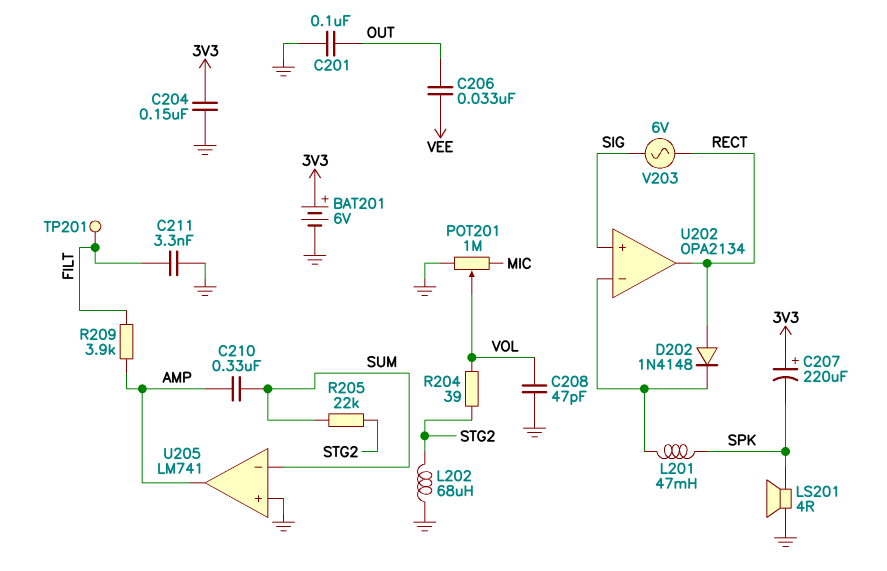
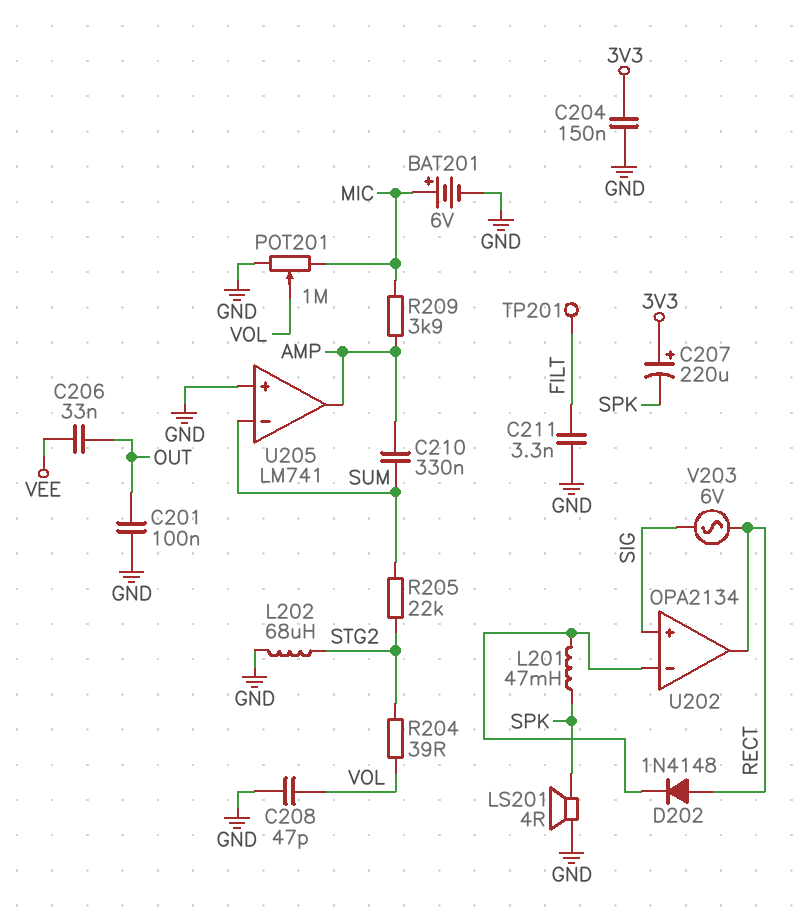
BAT201: 6V (plus 3V3, minus GND) -> 6V (plus MIC, minus GND)
R209: 3.9k (AMP, FILT) -> 3.9k (AMP, MIC)

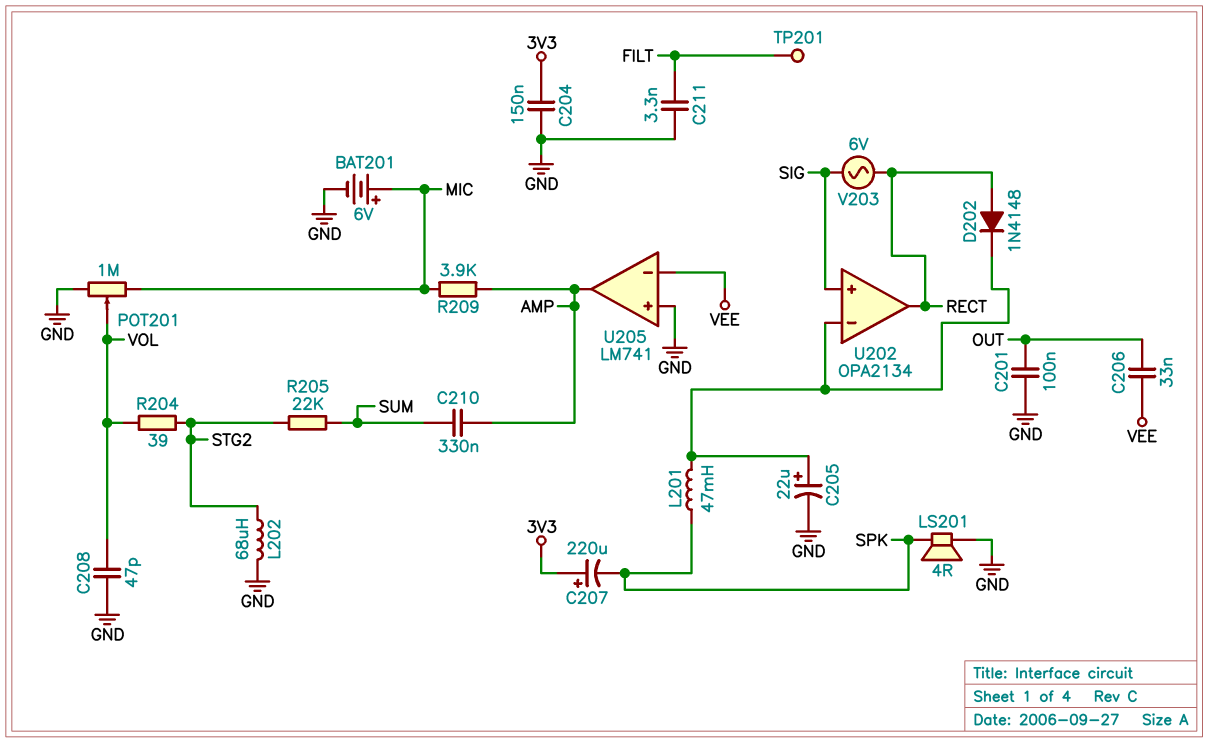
C205: none -> 22uF (plus U202/in-, minus GND)
U205 pin in-: SUM -> VEE

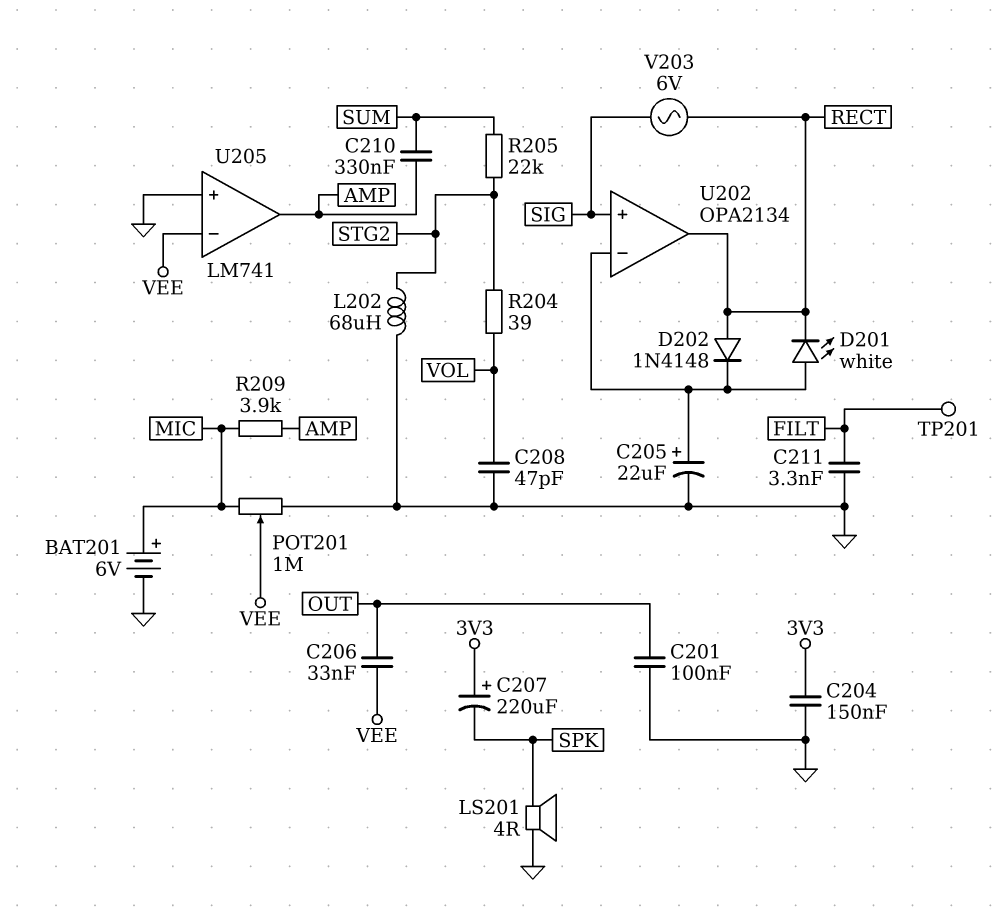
D201: none -> LED white (A U202/in-, K RECT)
L201: 47mH (SPK, U202/in-) -> none
POT201: 1M (GND, MIC, wiper VOL) -> 1M (GND, MIC, wiper VEE)

